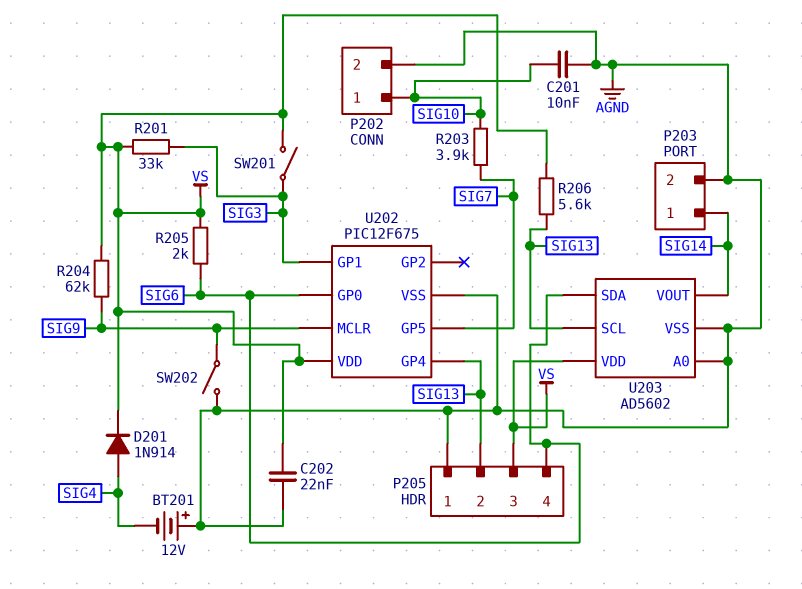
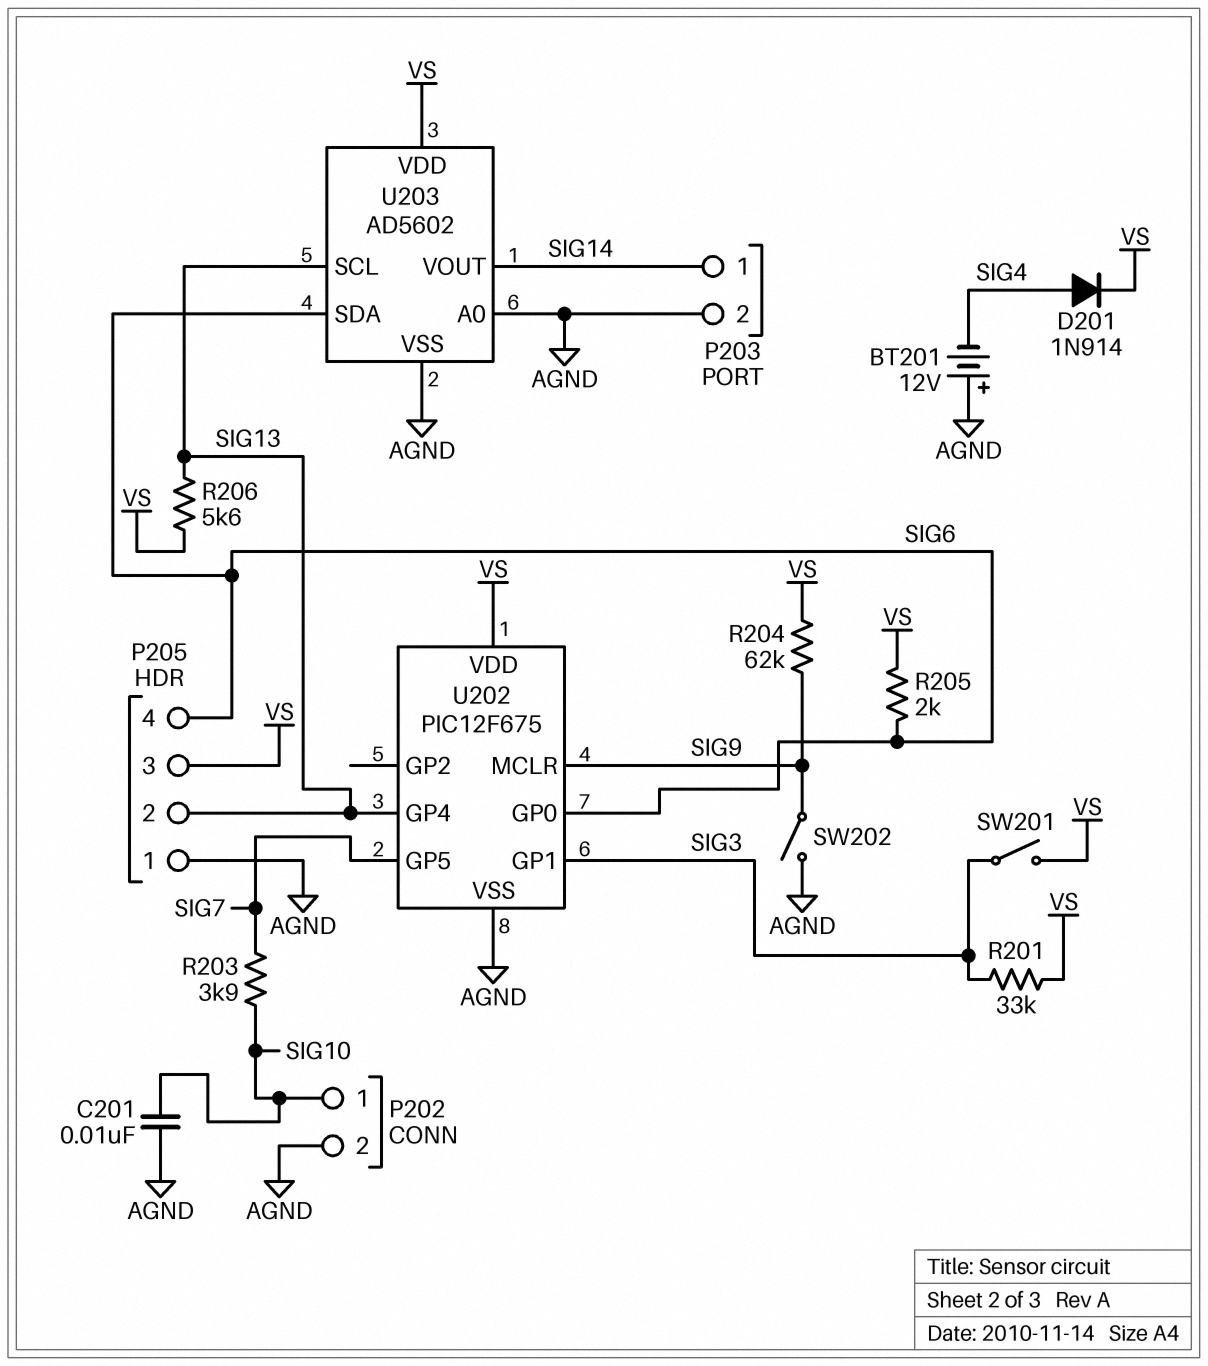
C202: 22nF (AGND, VS) -> none

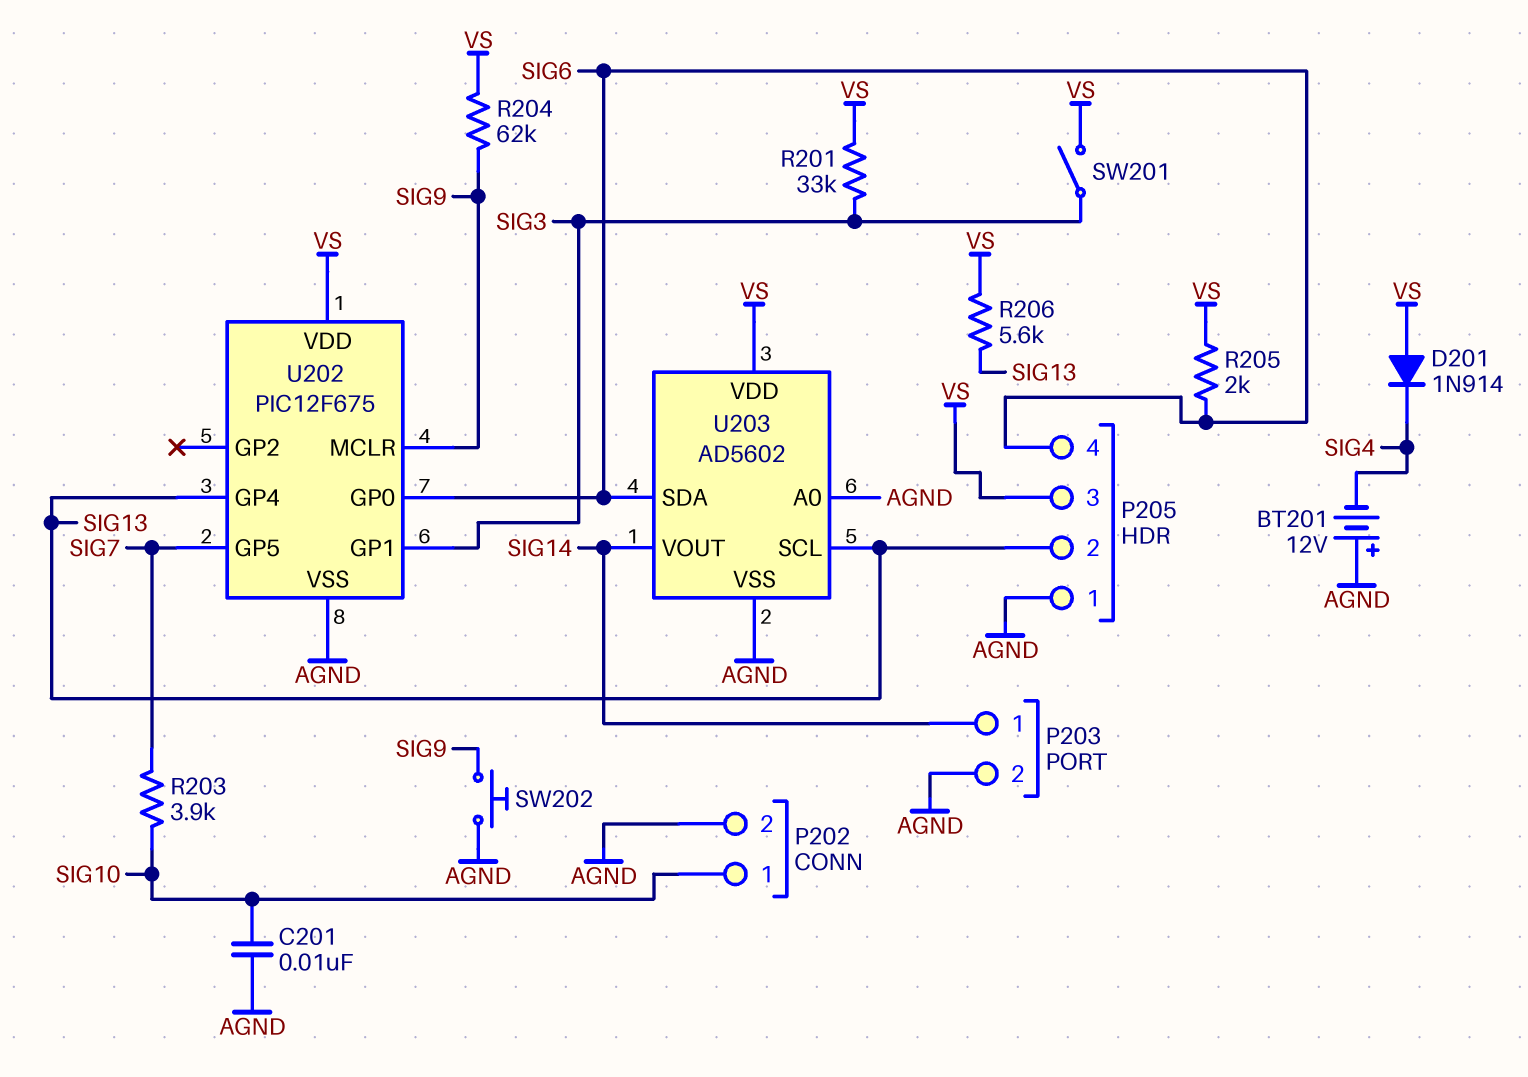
D201: diode 1N914 (A SIG4, K VS) -> diode 1N914 (A VS, K SIG4)
SW202: switch (AGND, SIG9) -> button (AGND, SIG9)

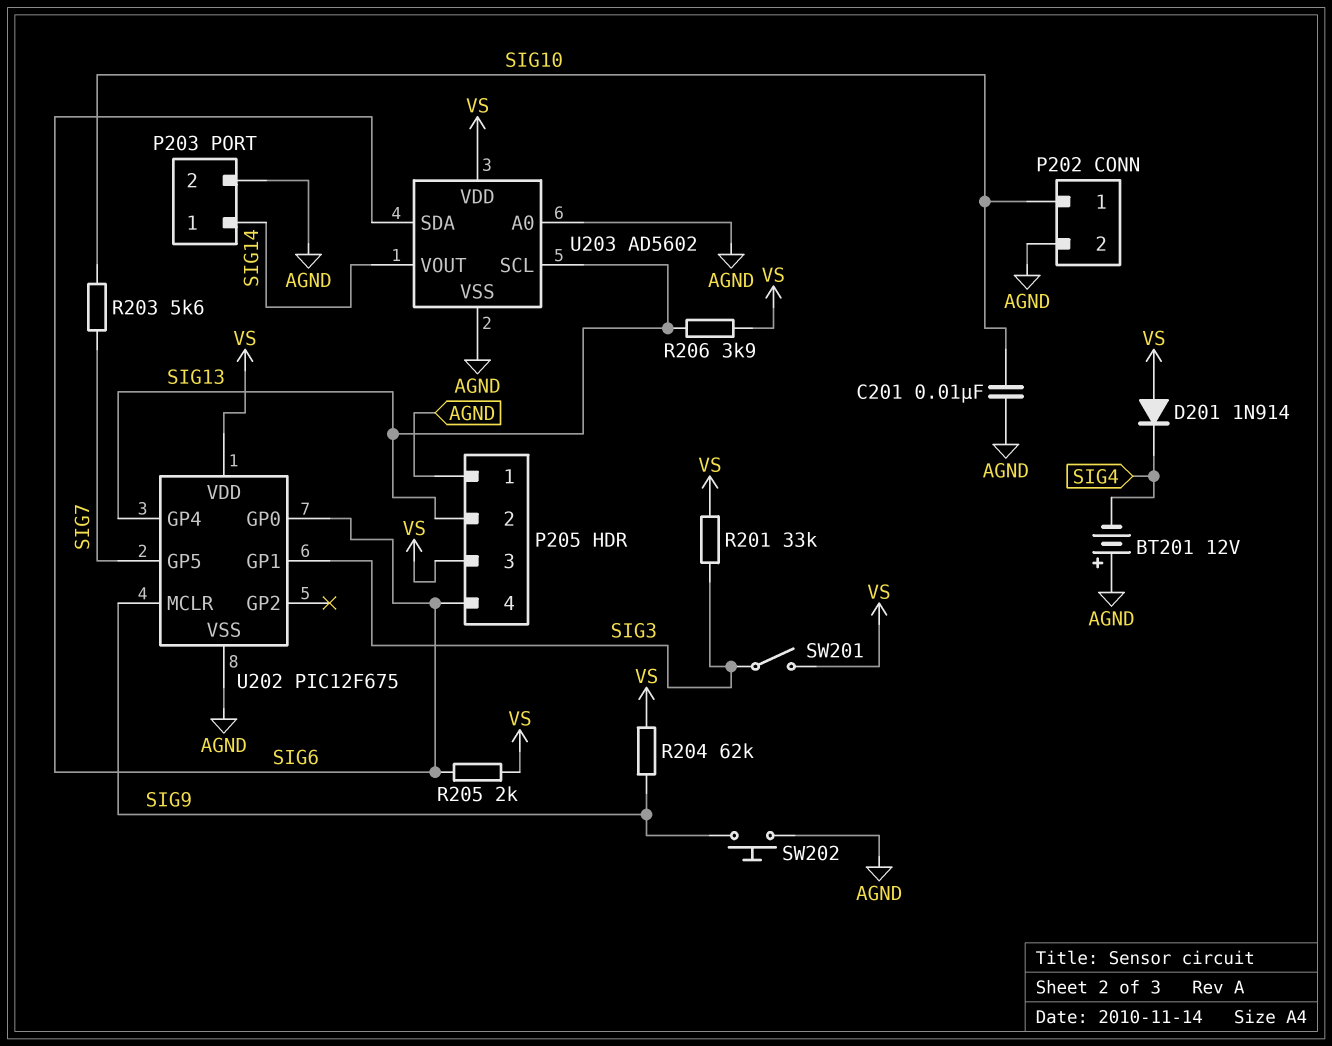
R203: 3.9k (SIG7, SIG10) -> 5.6k (SIG7, SIG10)
R206: 5.6k (SIG13, VS) -> 3.9k (SIG13, VS)

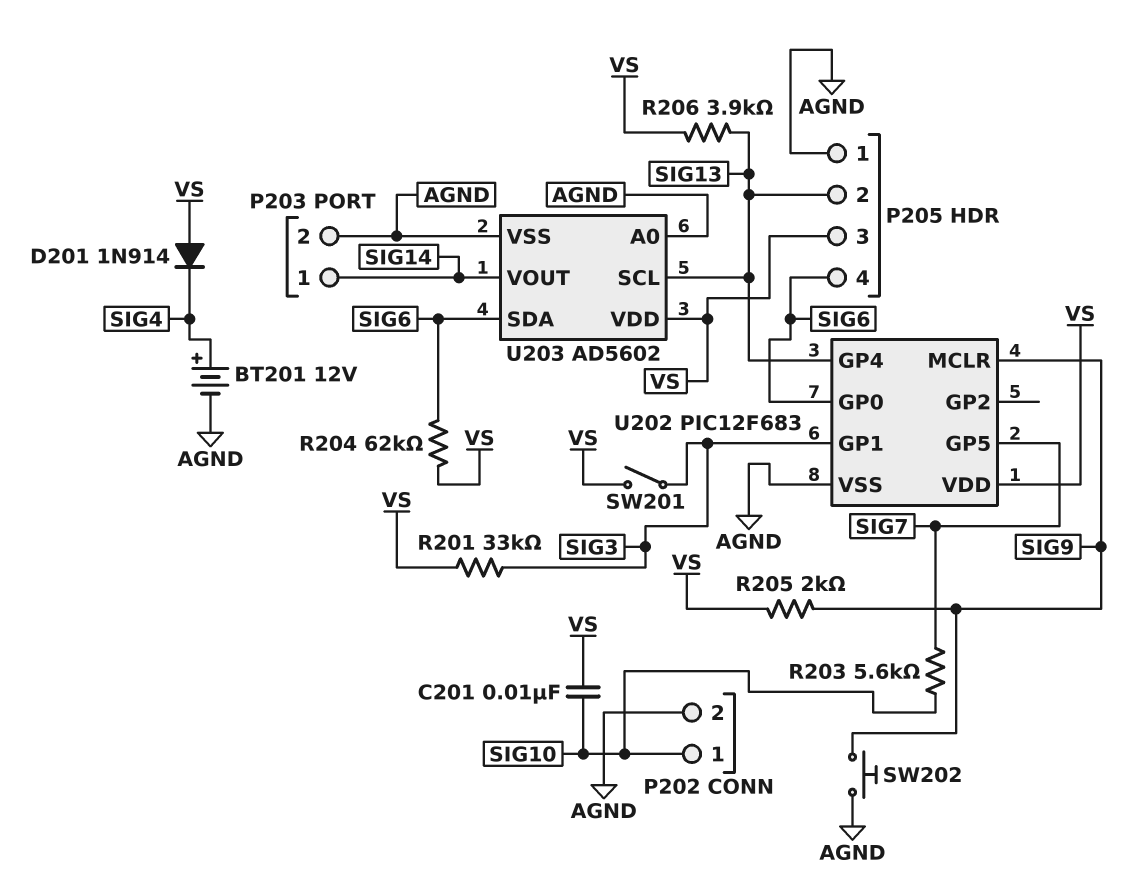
BT201: 12V (plus AGND, minus SIG4) -> 12V (plus SIG4, minus AGND)
C201: 10nF (AGND, SIG10) -> 10nF (SIG10, VS)
R204: 62k (SIG9, VS) -> 62k (SIG6, VS)
R205: 2k (SIG6, VS) -> 2k (SIG9, VS)
U202: PIC12F675 -> PIC12F683

